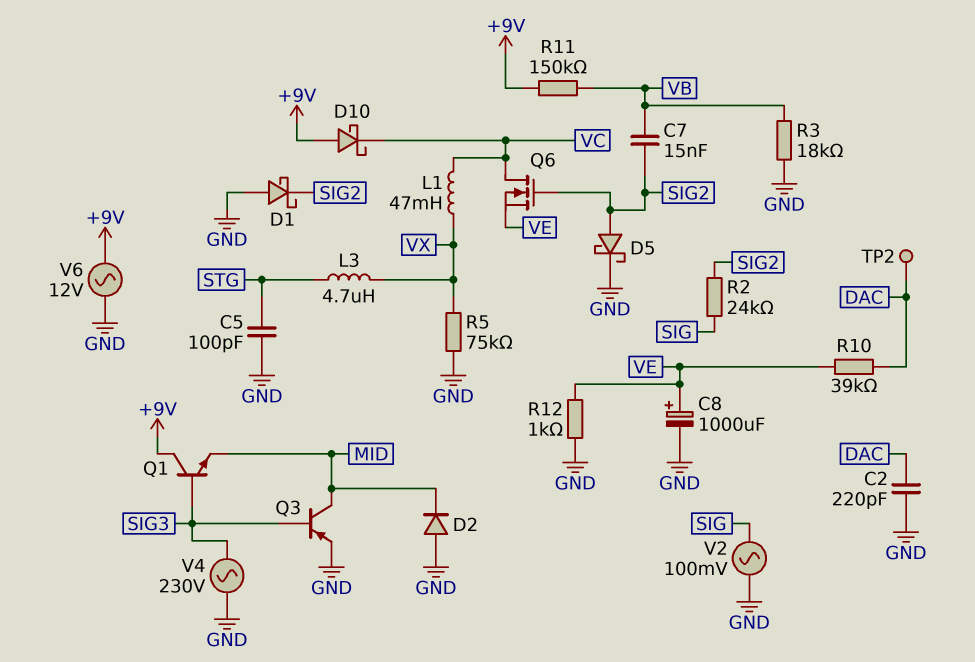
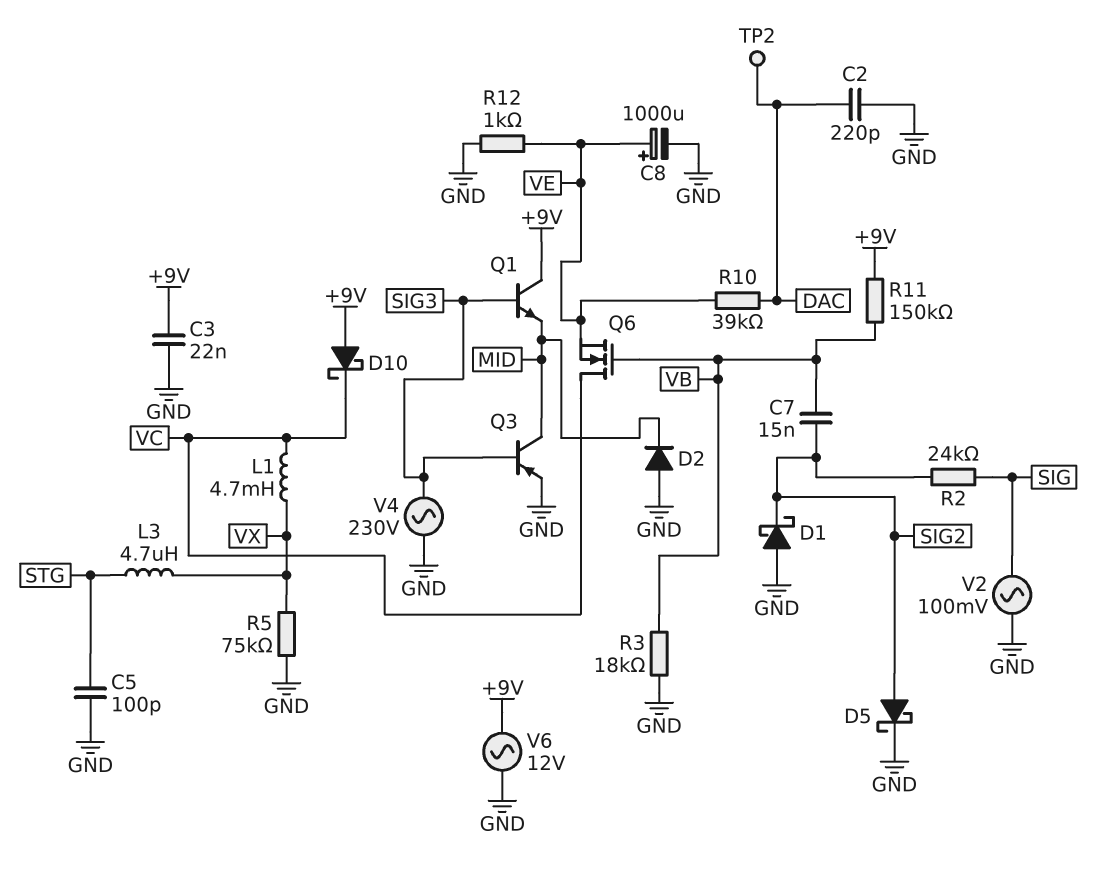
C3: none -> 22nF (+9V, GND)
L1: 47mH (VC, VX) -> 4.7mH (VC, VX)
Q6: NMOS (G SIG2, D VC, S VE) -> NMOS (G VB, D VC, S VE)

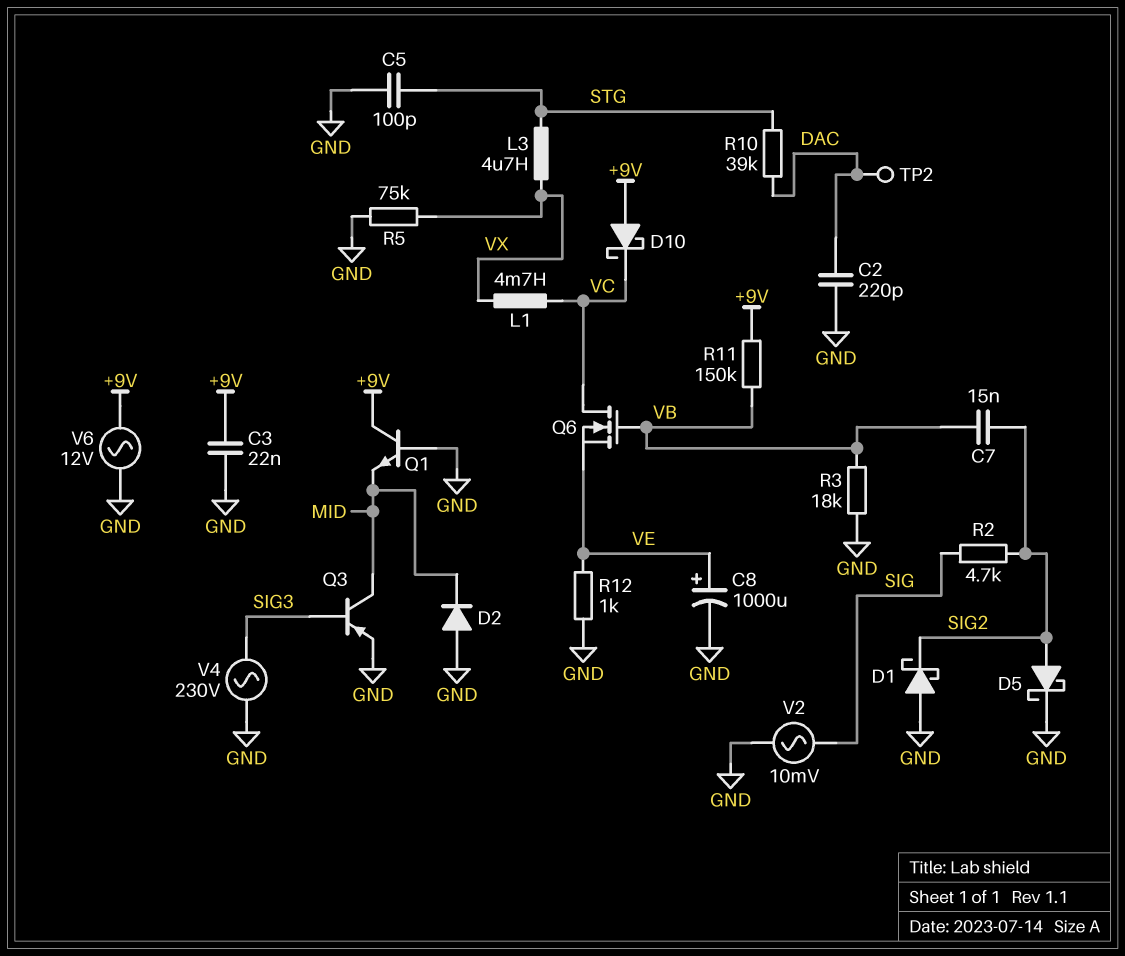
Q1: NPN (B SIG3, C +9V, E MID) -> NPN (B GND, C +9V, E MID)
R2: 24k (SIG, SIG2) -> 4.7k (SIG, SIG2)
R10: 39k (DAC, VE) -> 39k (DAC, STG)
V2: AC 100mV (GND, SIG) -> AC 10mV (GND, SIG)

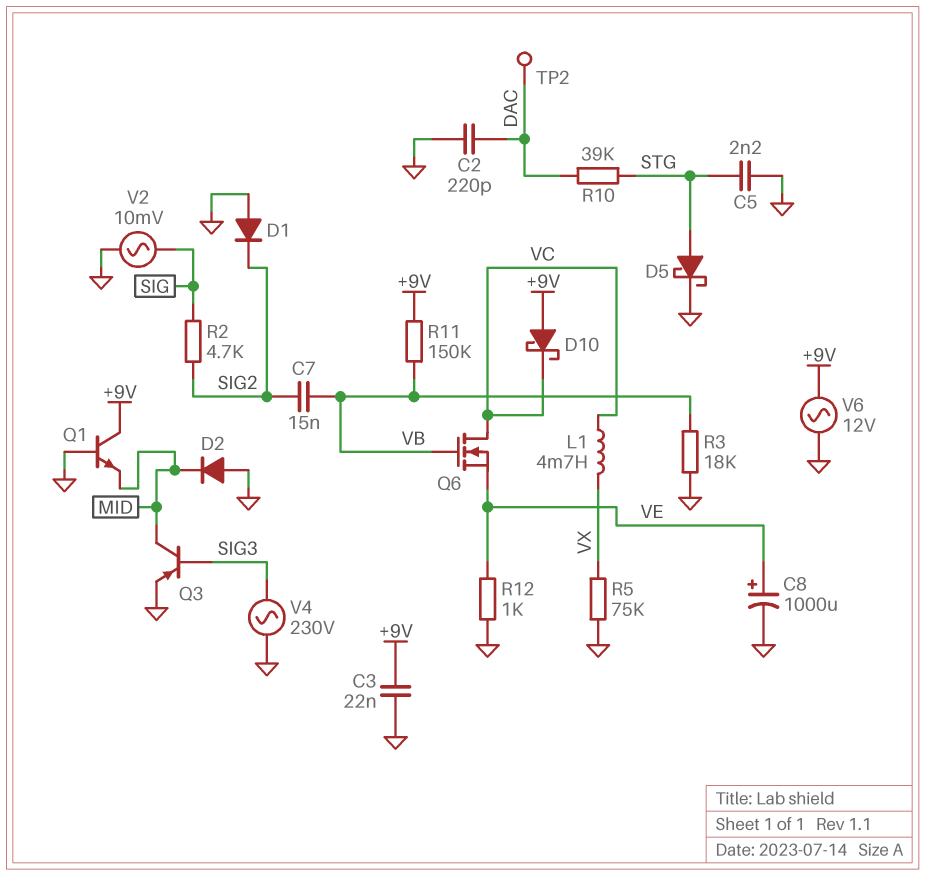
C5: 100pF (GND, STG) -> 2.2nF (GND, STG)
D1: schottky (A GND, K SIG2) -> diode (A GND, K SIG2)
D5: schottky (A SIG2, K GND) -> schottky (A STG, K GND)
L3: 4.7uH (STG, VX) -> none

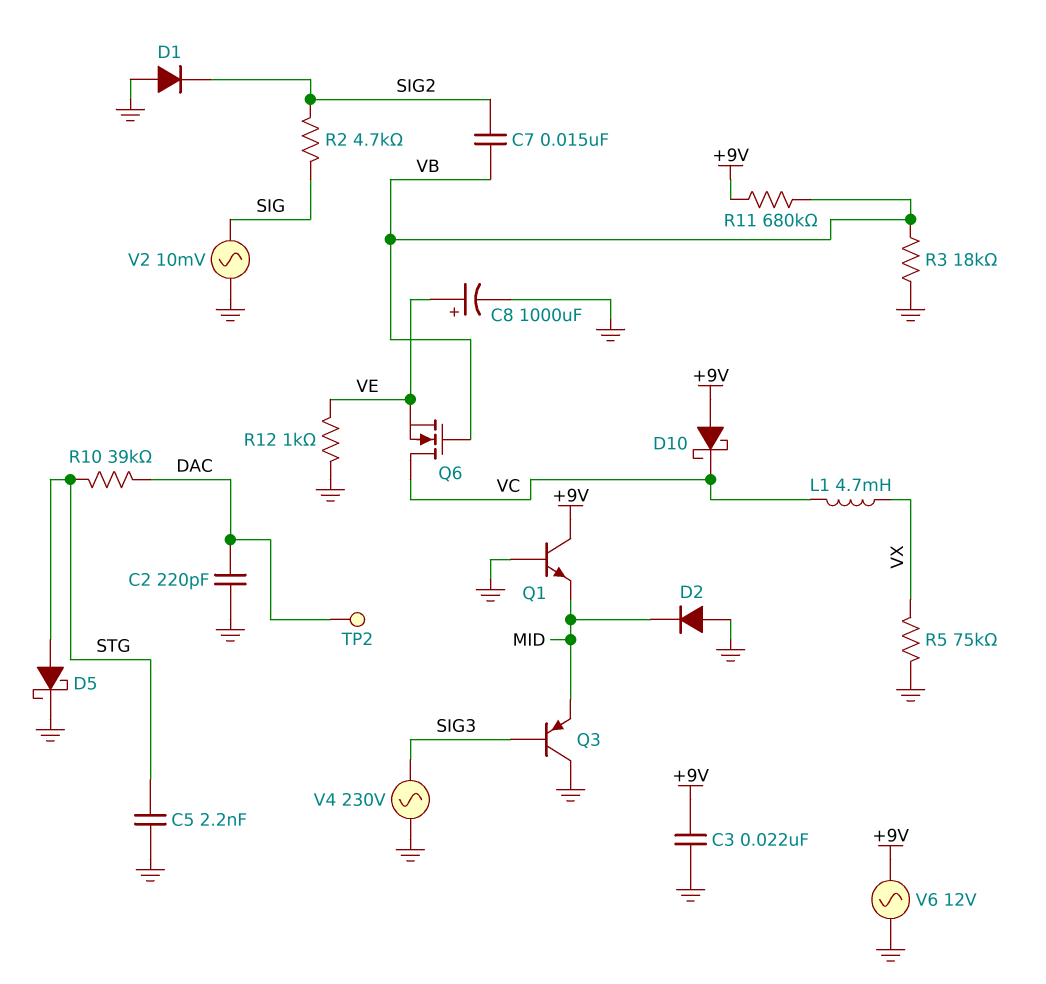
Q3: PNP (B SIG3, C MID, E GND) -> PNP (B SIG3, C GND, E MID)
R11: 150k (+9V, VB) -> 680k (+9V, VB)

